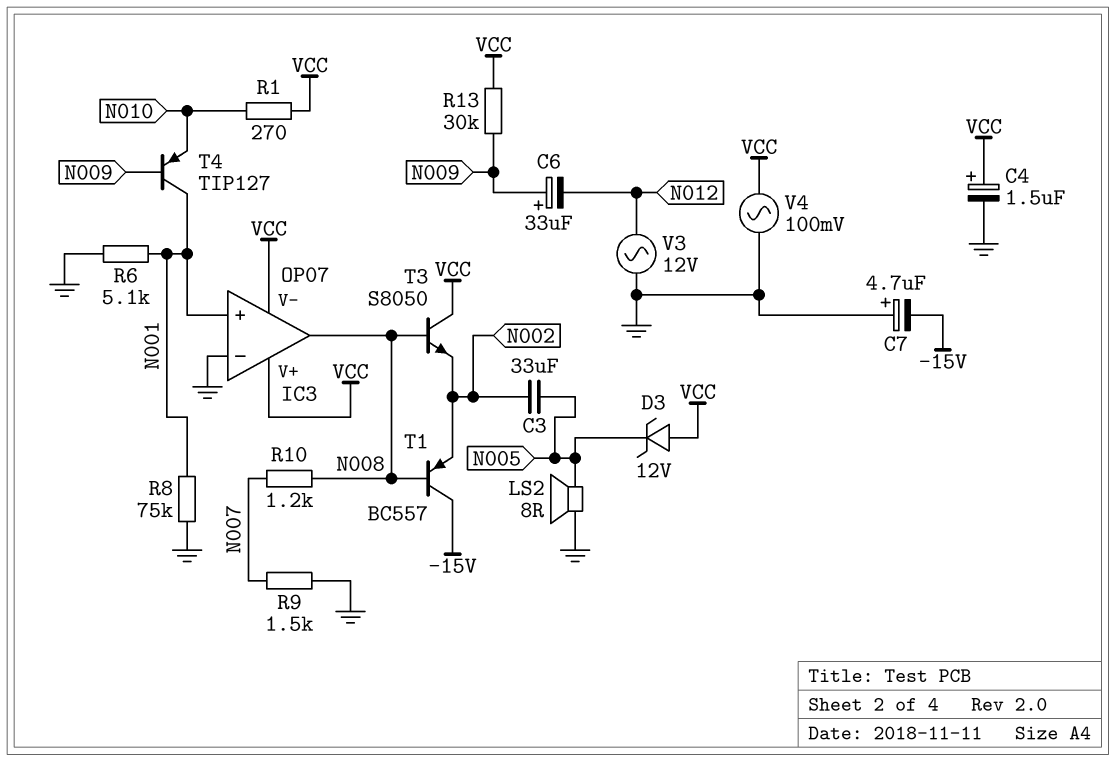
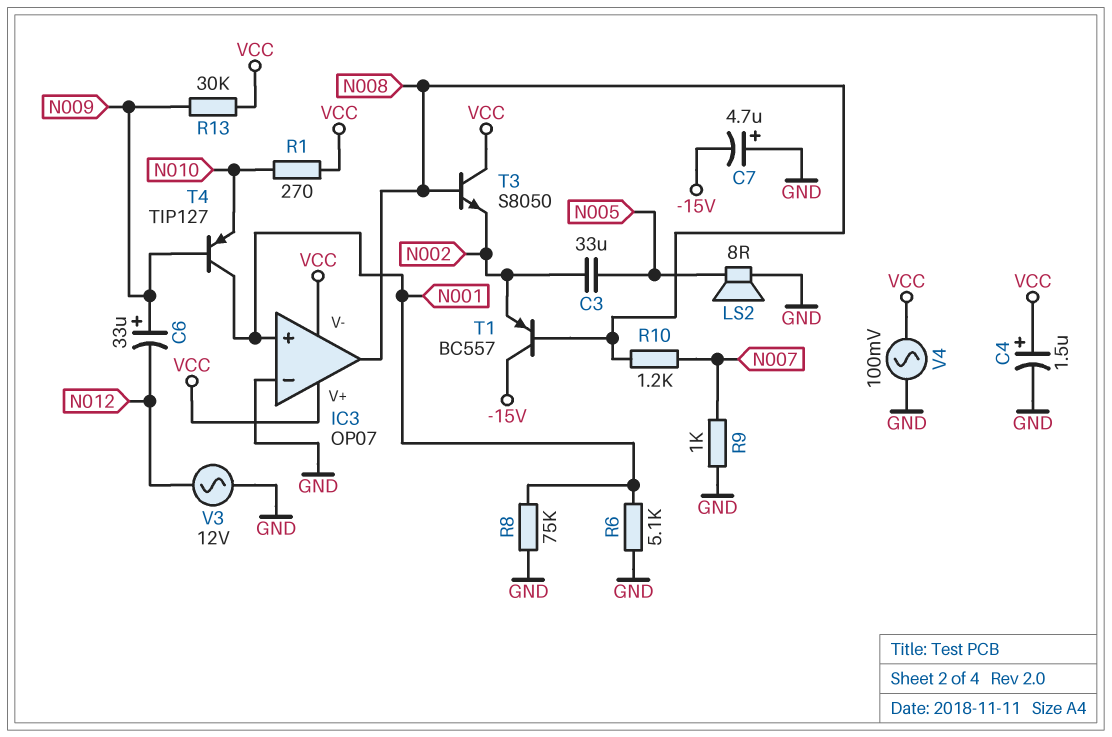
D3: zener 12V (A VCC, K N005) -> none
R9: 1.5k (GND, N007) -> 1k (GND, N007)

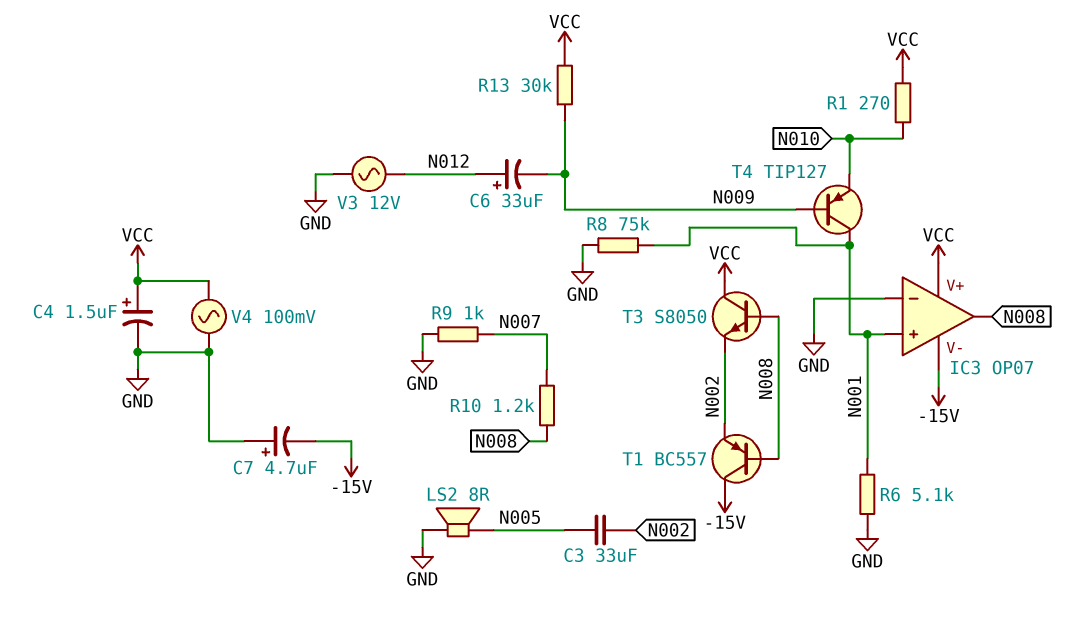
C6: 33uF (plus N009, minus N012) -> 33uF (plus N012, minus N009)
IC3 pin V-: VCC -> -15V

